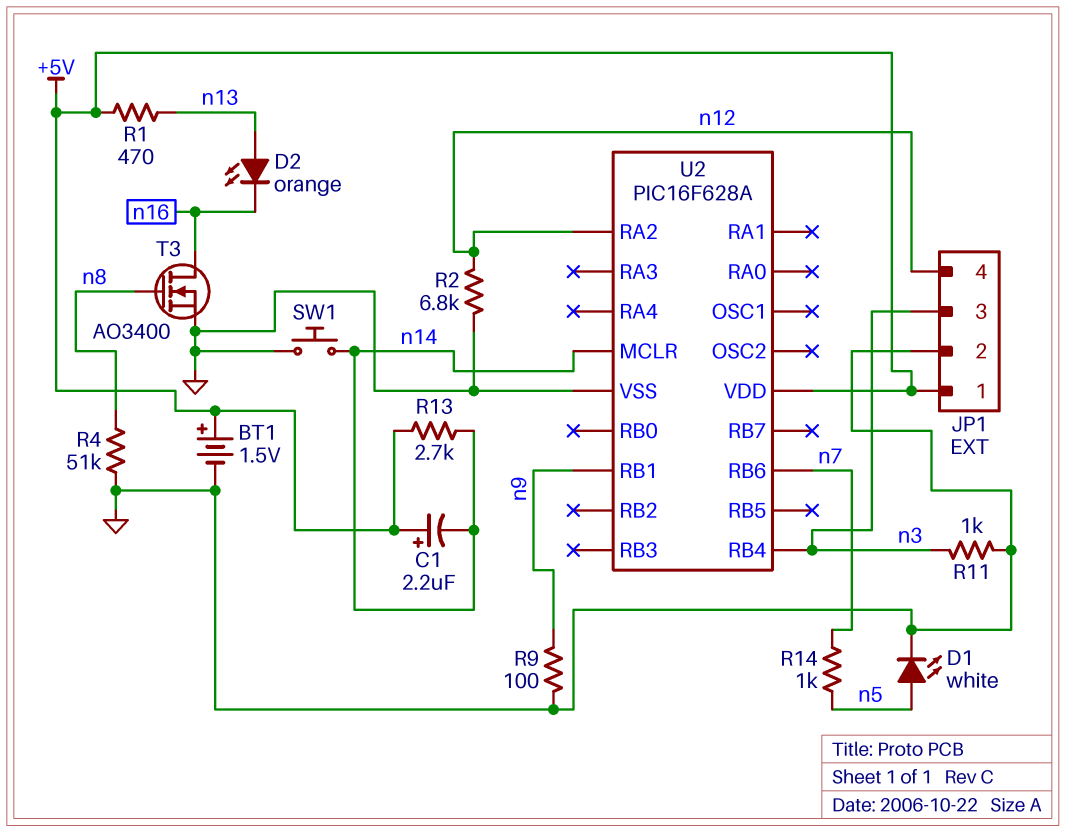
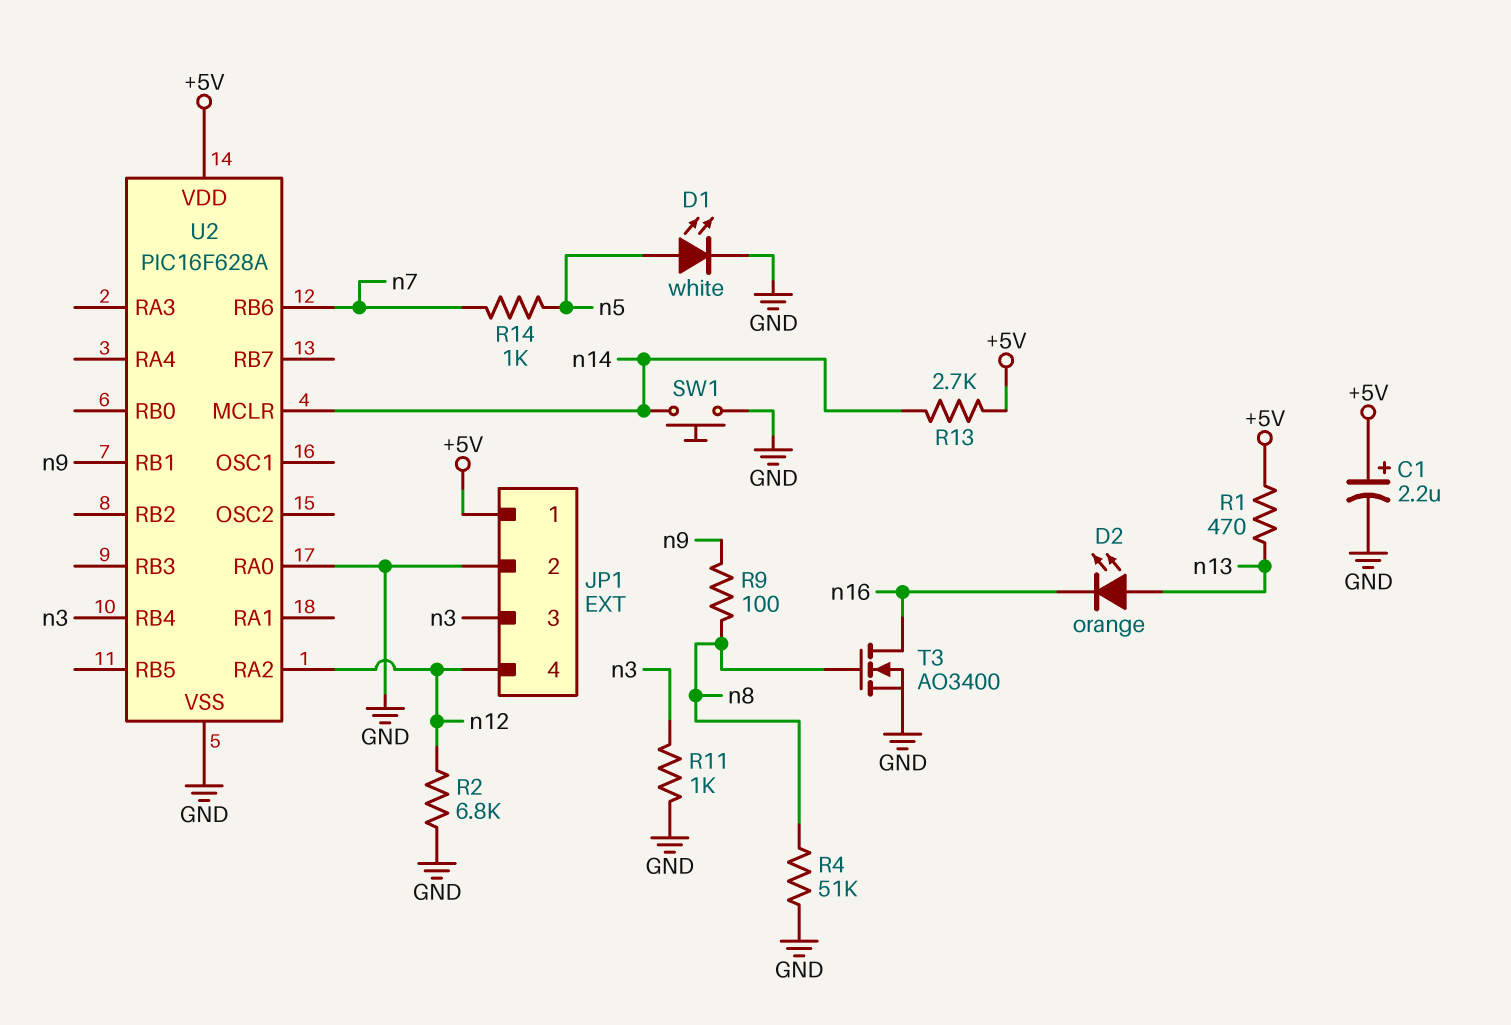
BT1: 1.5V (plus +5V, minus GND) -> none
C1: 2.2uF (plus +5V, minus n14) -> 2.2uF (plus +5V, minus GND)
R9: 100 (GND, n9) -> 100 (n8, n9)
U2 pin RA0: none -> GND

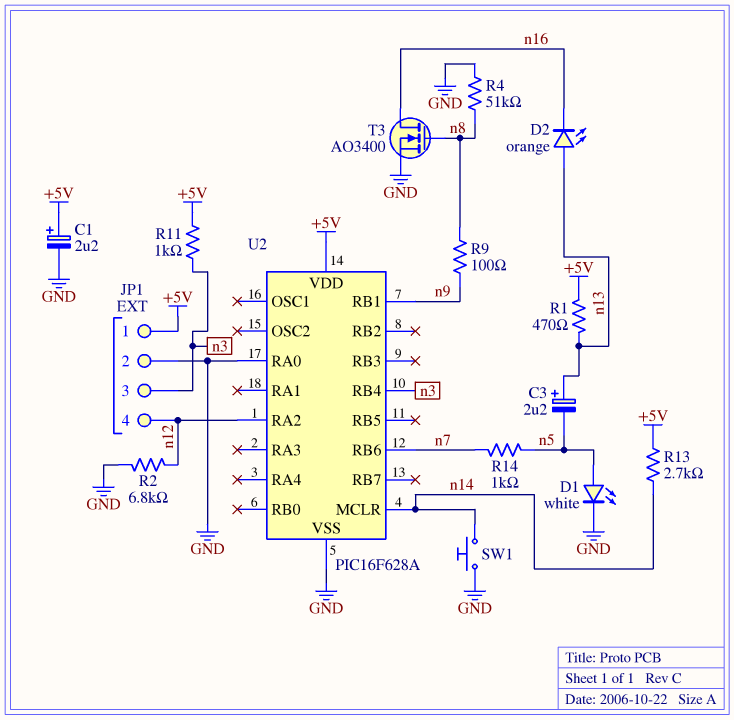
C3: none -> 2.2uF (plus n13, minus n5)
R11: 1k (GND, n3) -> 1k (+5V, n3)

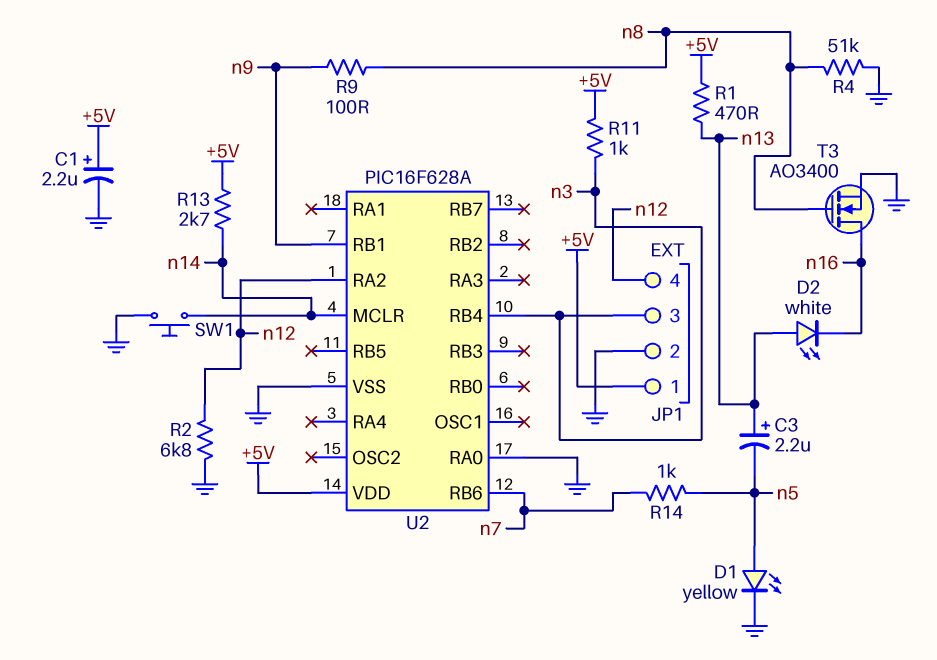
D1: LED white (A n5, K GND) -> LED yellow (A n5, K GND)
D2: LED orange (A n13, K n16) -> LED white (A n13, K n16)

